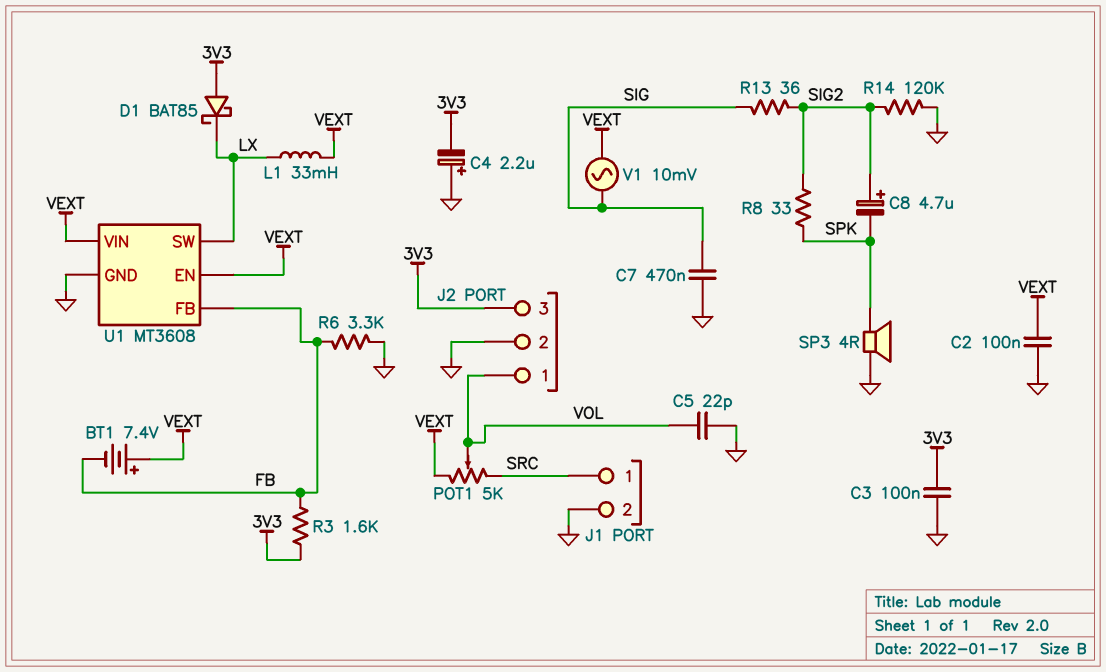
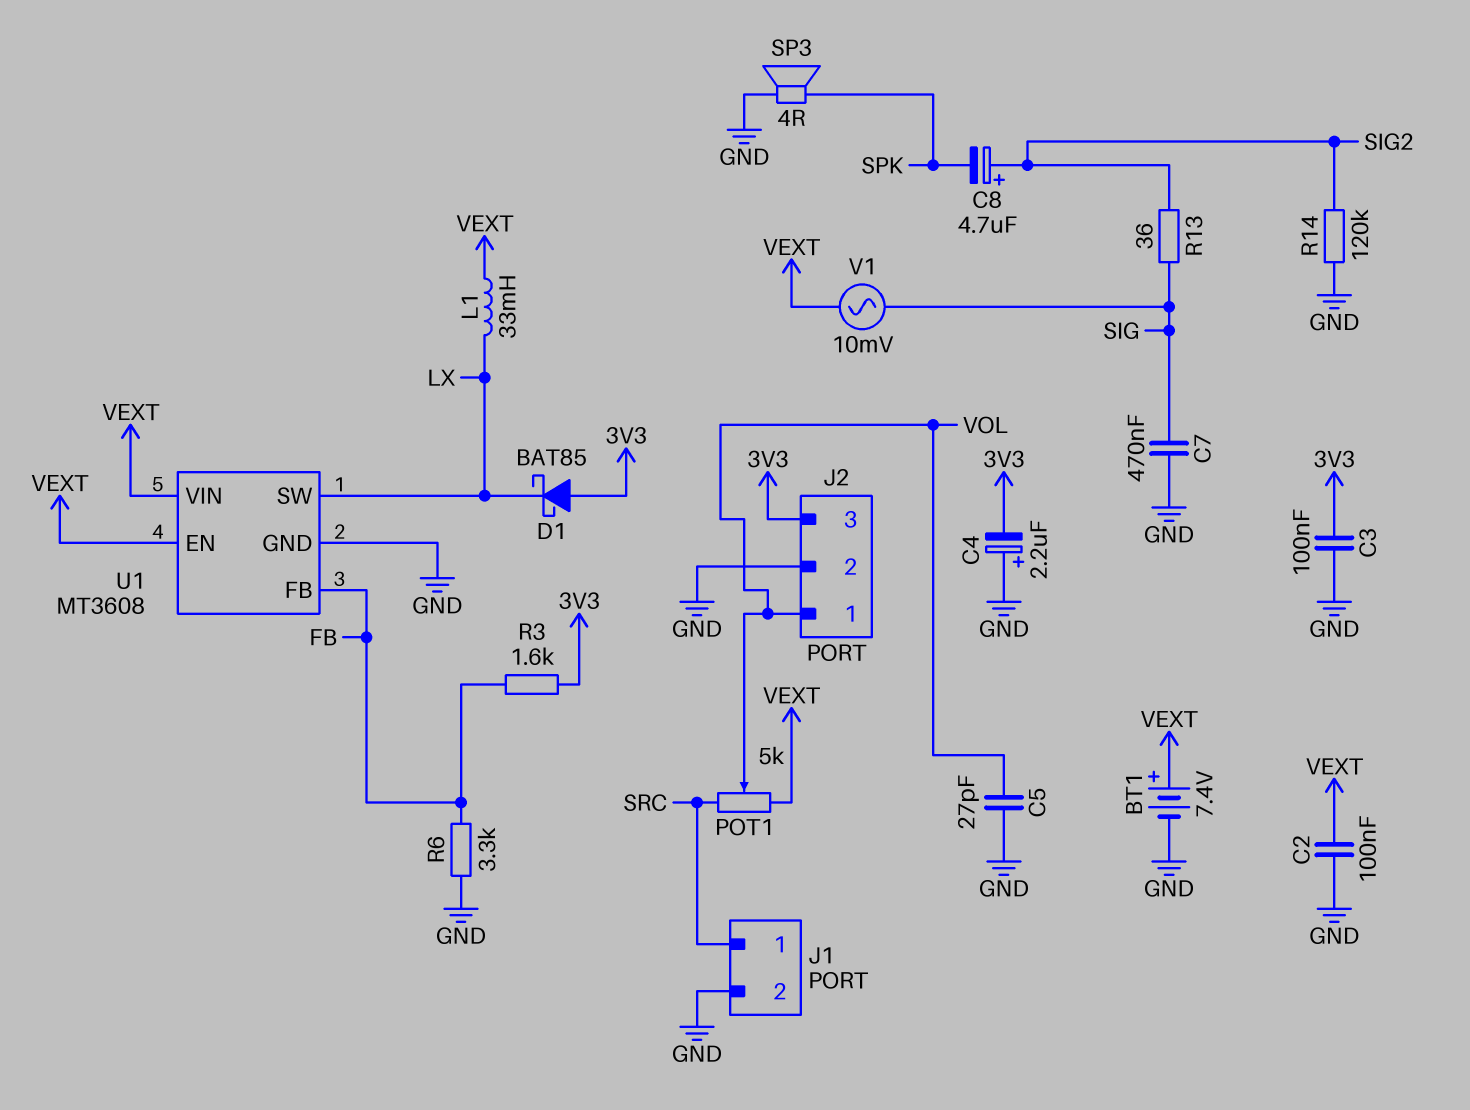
BT1: 7.4V (plus VEXT, minus FB) -> 7.4V (plus VEXT, minus GND)
C5: 22pF (GND, VOL) -> 27pF (GND, VOL)
R8: 33 (SIG2, SPK) -> none

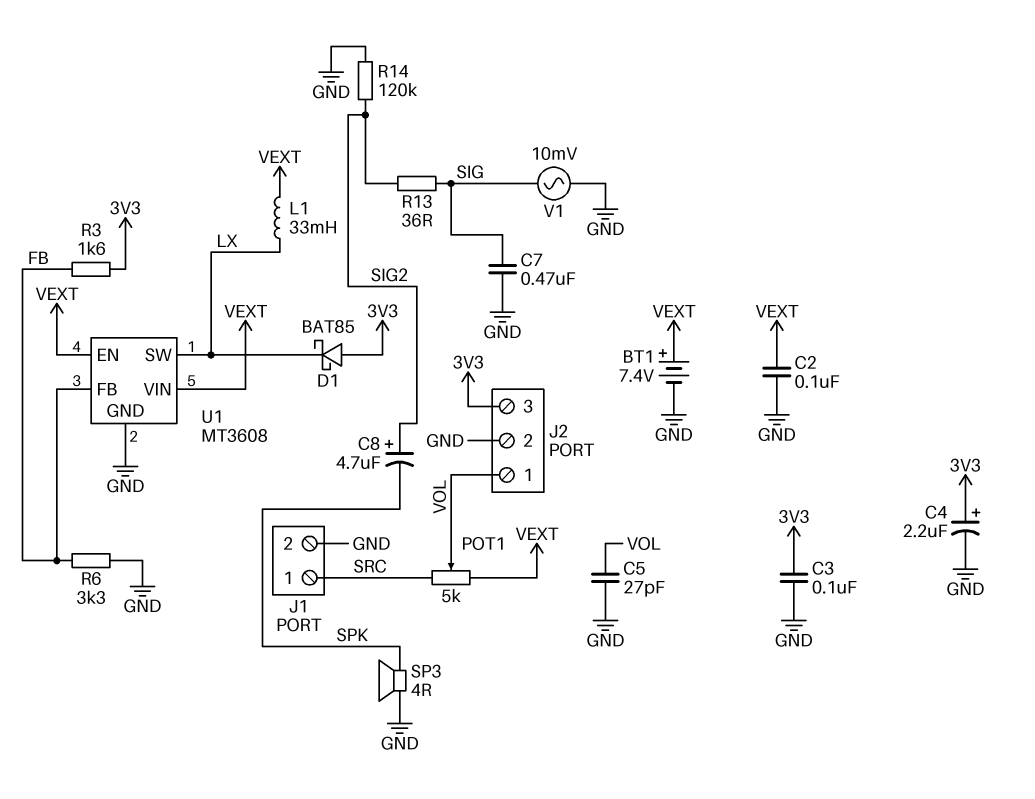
C4: 2.2uF (plus GND, minus 3V3) -> 2.2uF (plus 3V3, minus GND)
V1: AC 10mV (SIG, VEXT) -> AC 10mV (GND, SIG)

